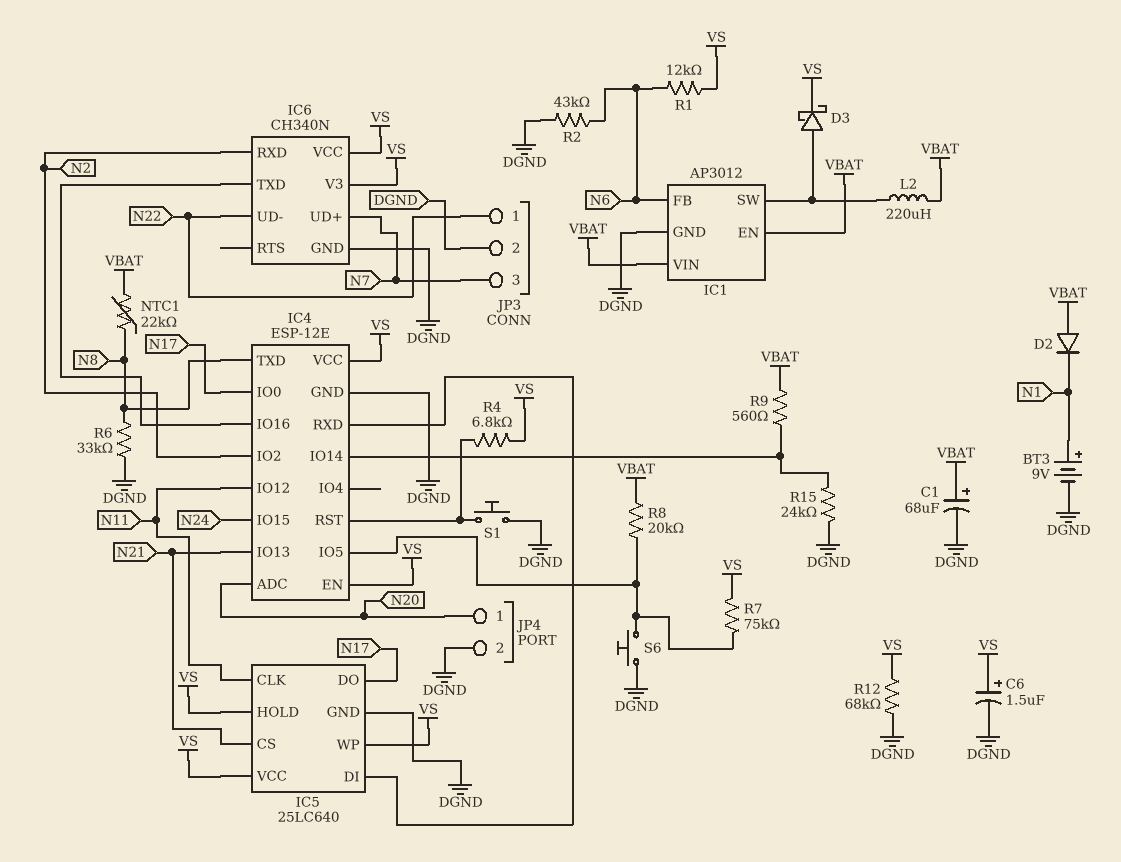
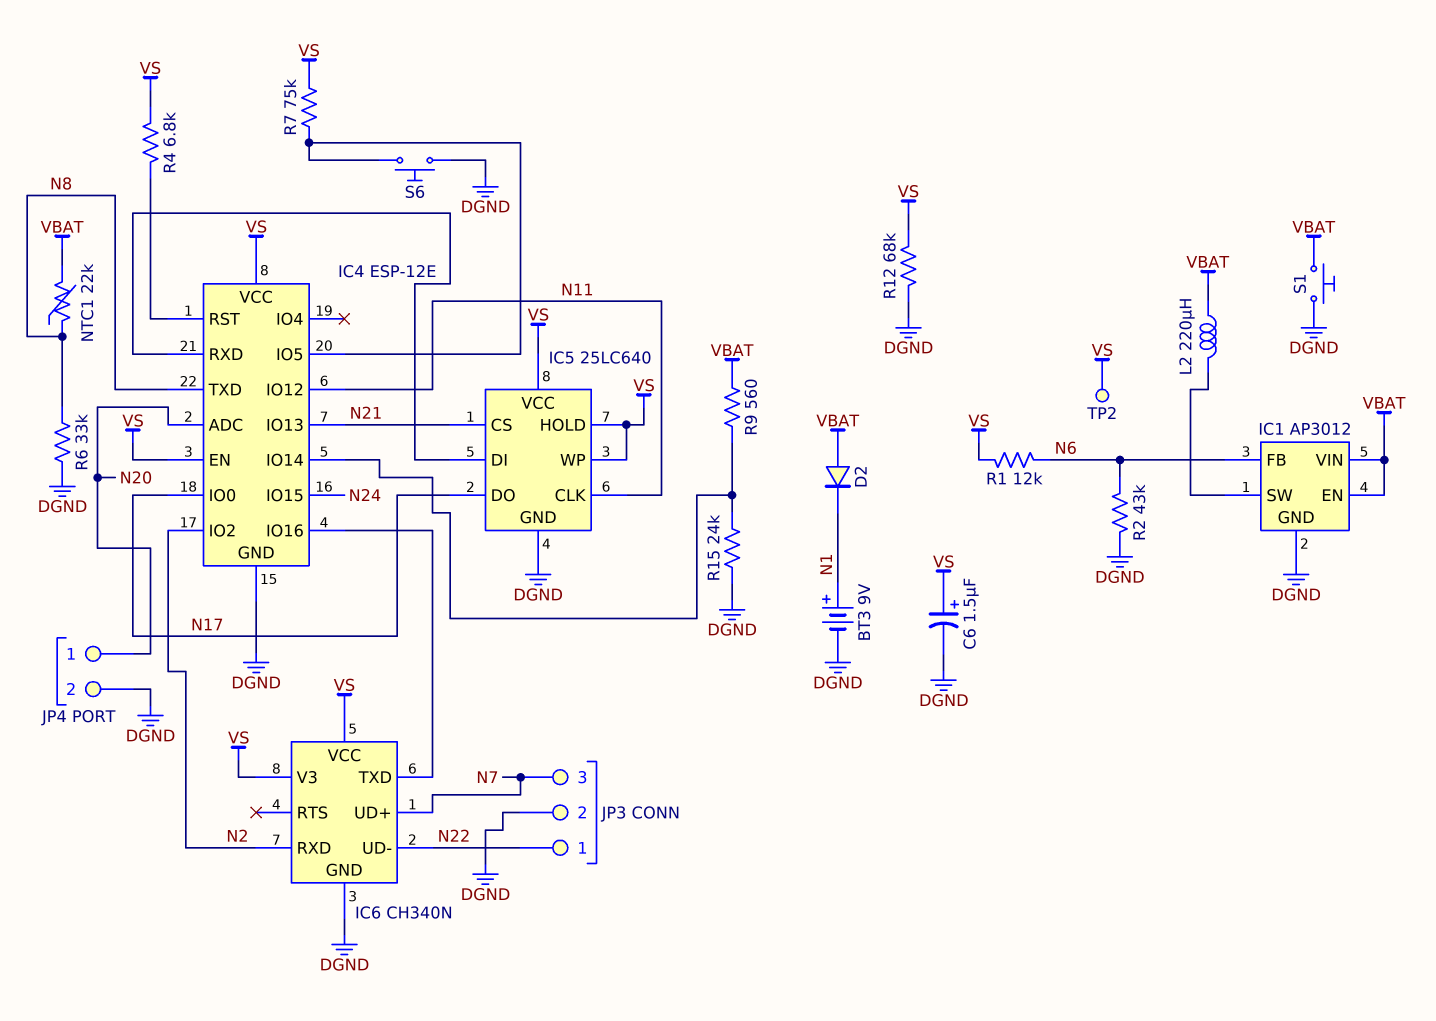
C1: 68uF (plus VBAT, minus DGND) -> none
D3: schottky (A IC1/SW, K VS) -> none
R8: 20k (IC4/IO5, VBAT) -> none
S1: button (DGND, IC4/RST) -> button (DGND, VBAT)
TP2: none -> test point (VS)

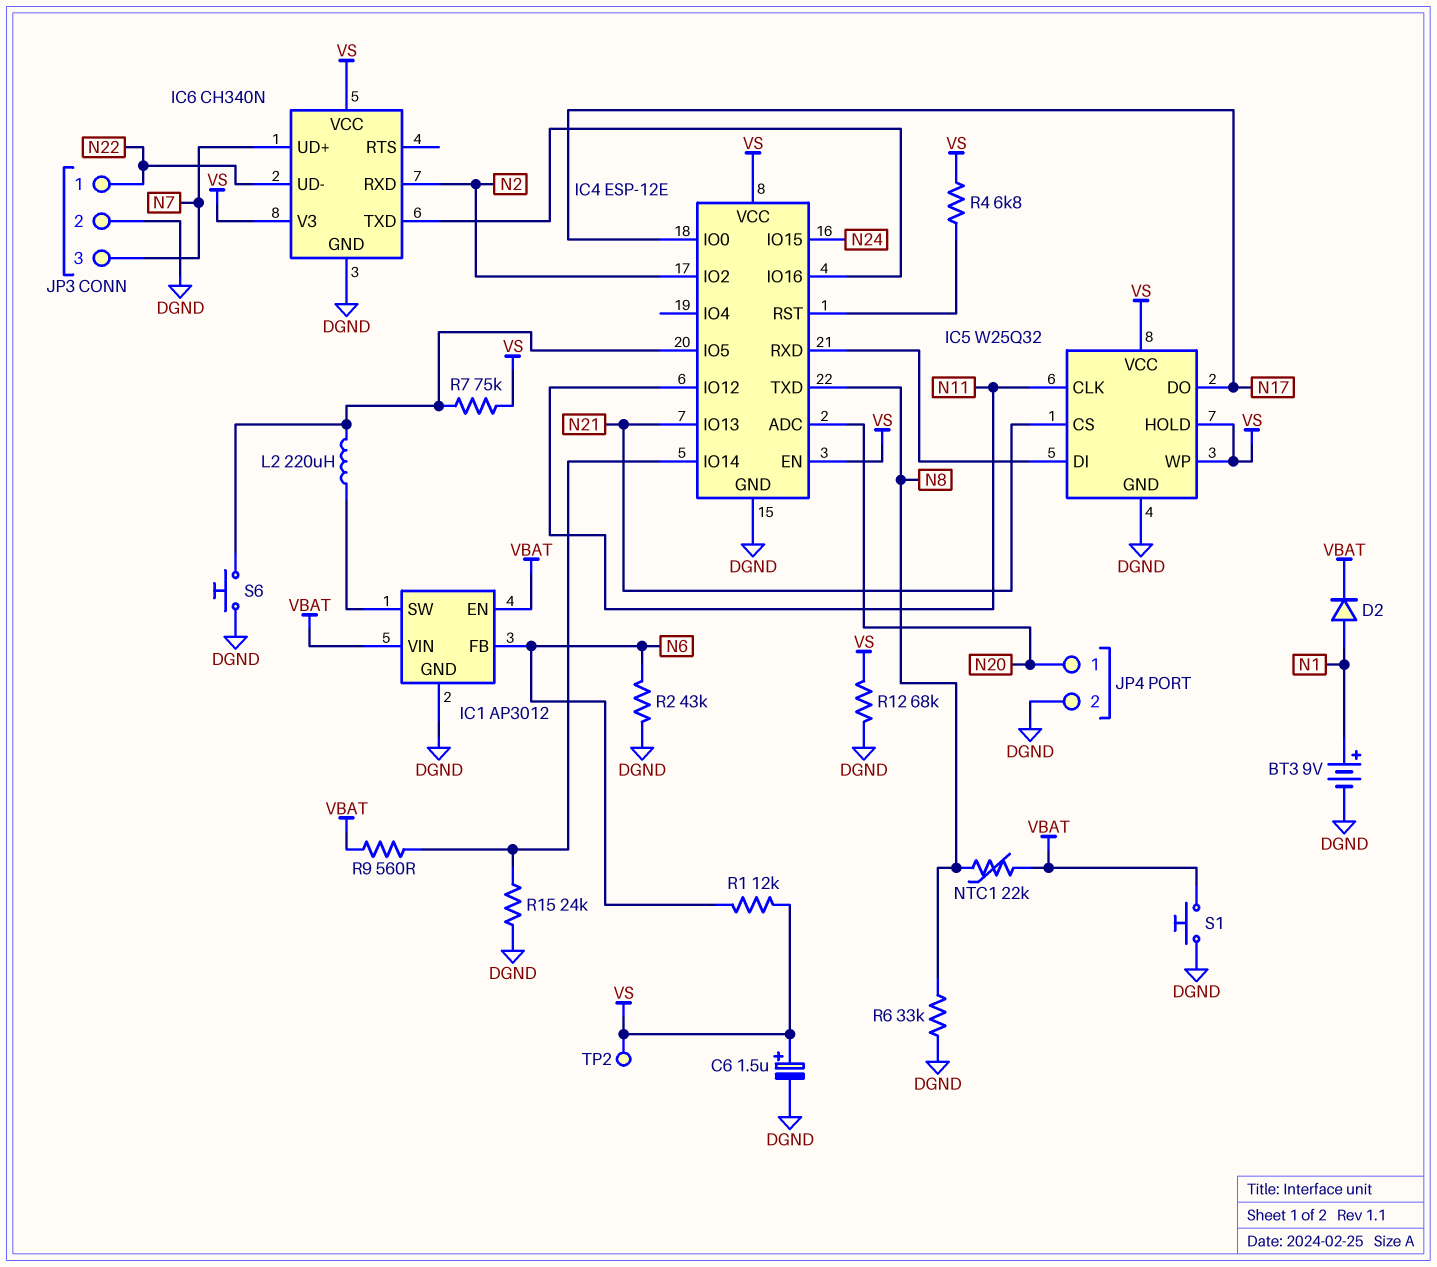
D2: diode (A VBAT, K N1) -> diode (A N1, K VBAT)
IC5: 25LC640 -> W25Q32
L2: 220uH (IC1/SW, VBAT) -> 220uH (IC1/SW, IC4/IO5)

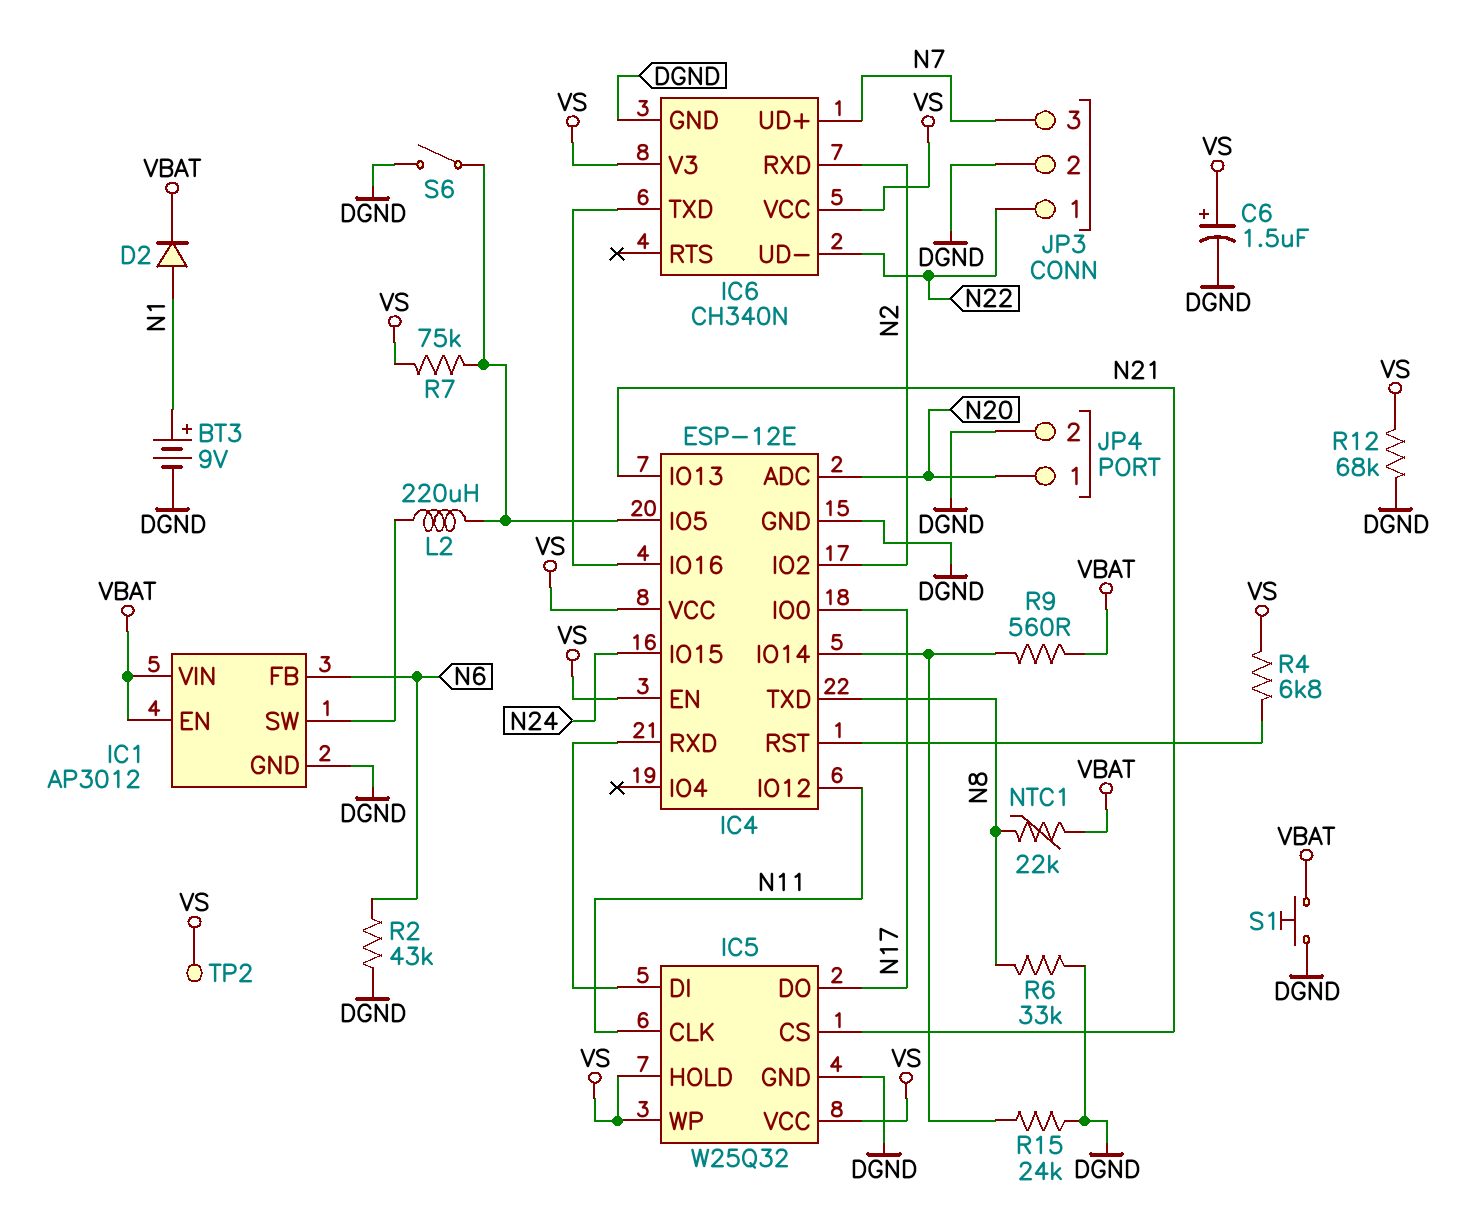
R1: 12k (N6, VS) -> none
S6: button (DGND, IC4/IO5) -> switch (DGND, IC4/IO5)

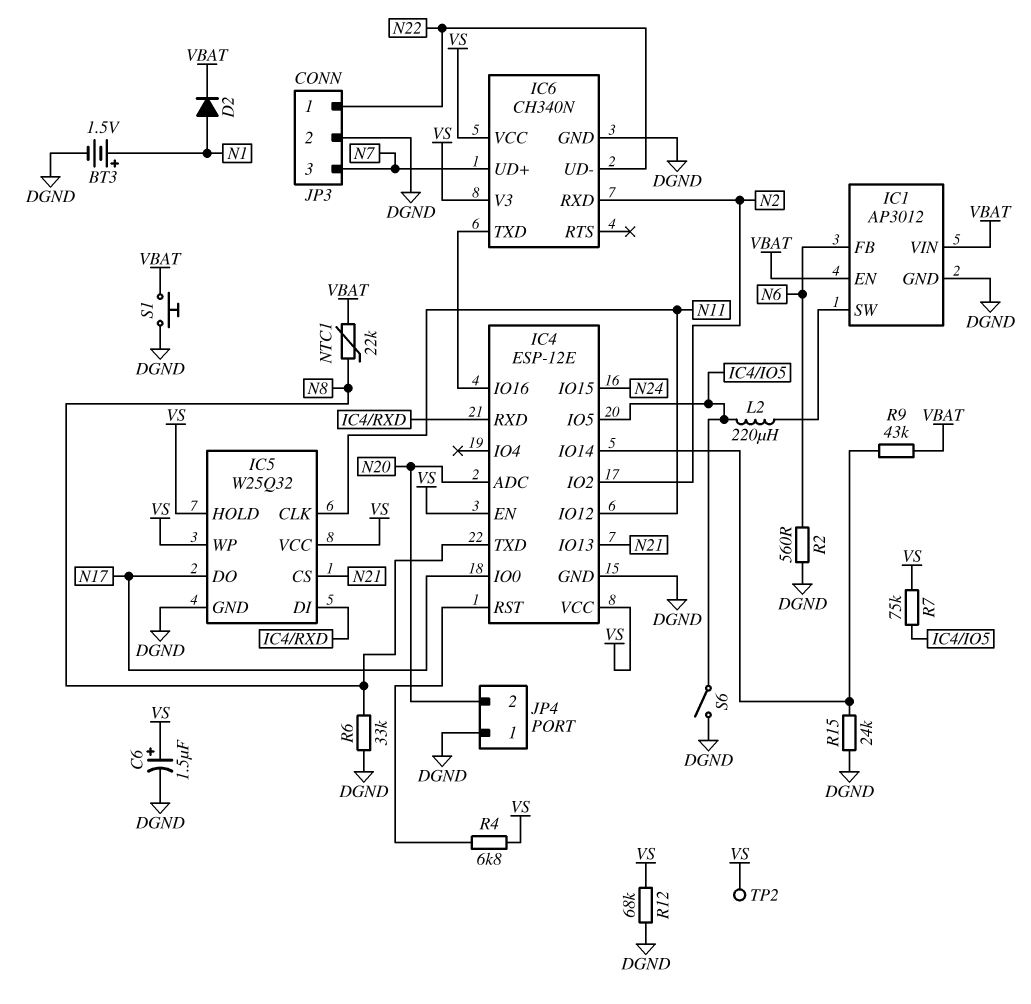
BT3: 9V (plus N1, minus DGND) -> 1.5V (plus N1, minus DGND)
JP4 pin 1: N20 -> DGND
JP4 pin 2: DGND -> N20
R2: 43k (DGND, N6) -> 560 (DGND, N6)
R9: 560 (IC4/IO14, VBAT) -> 43k (IC4/IO14, VBAT)

